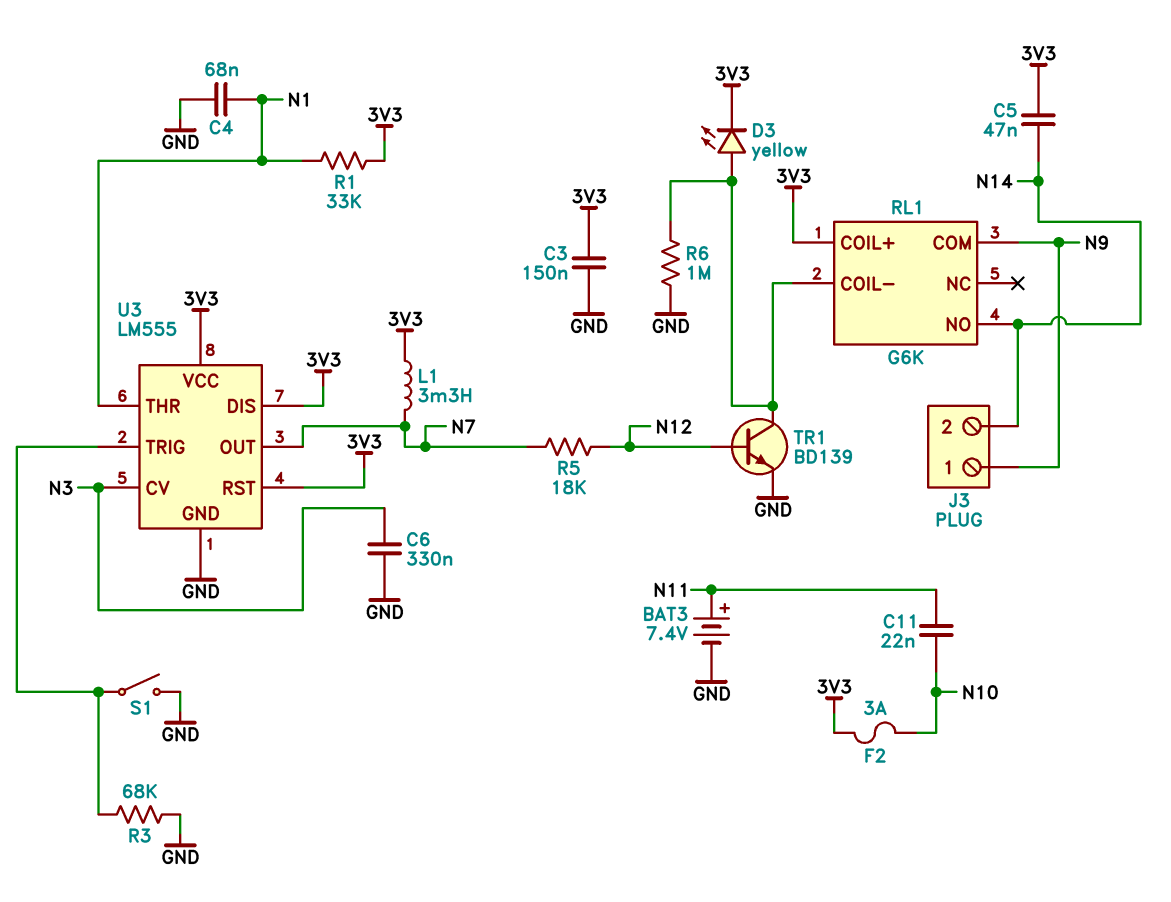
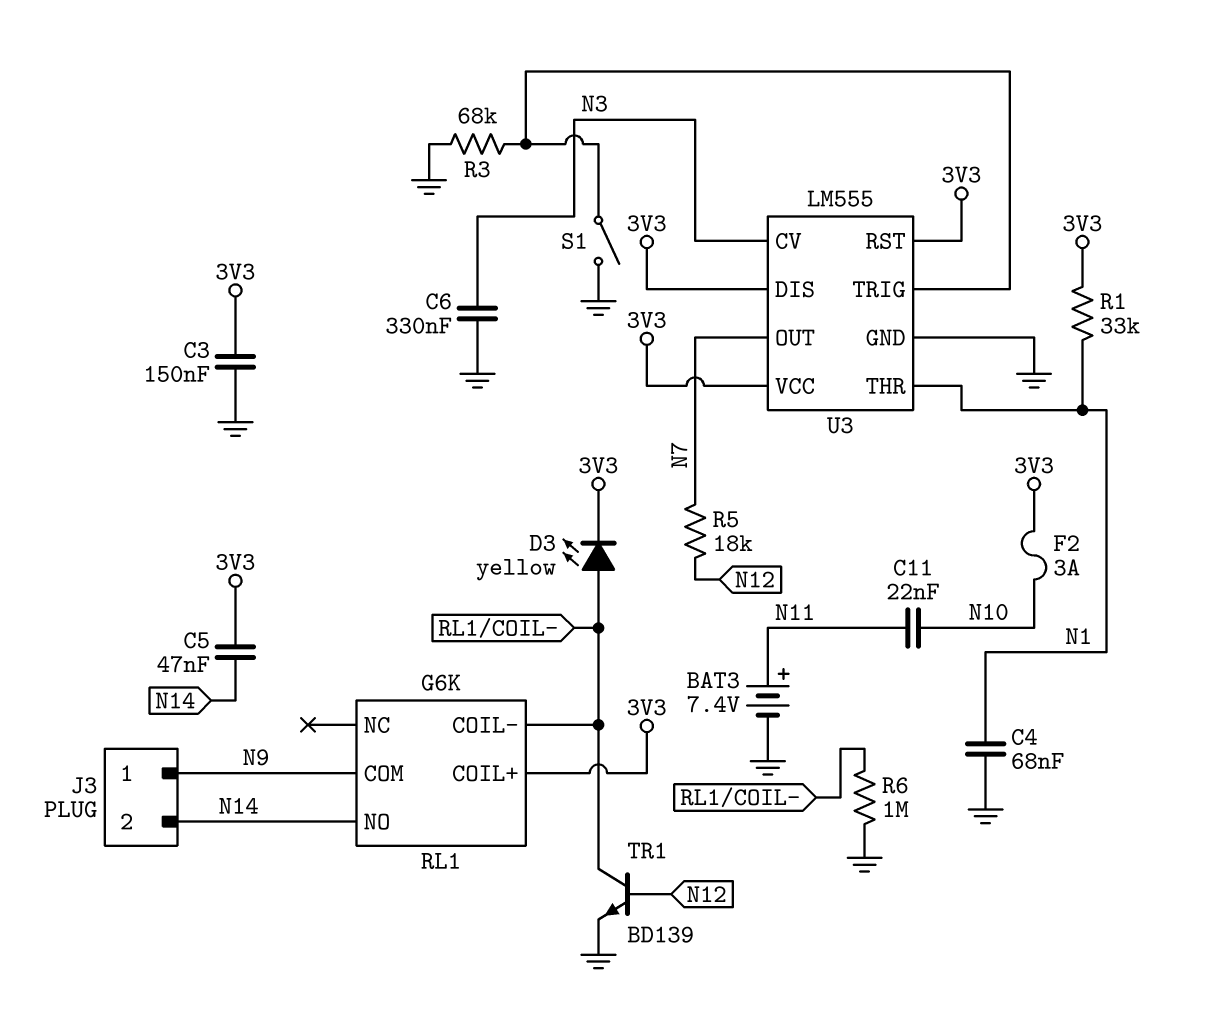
L1: 3.3mH (3V3, N7) -> none

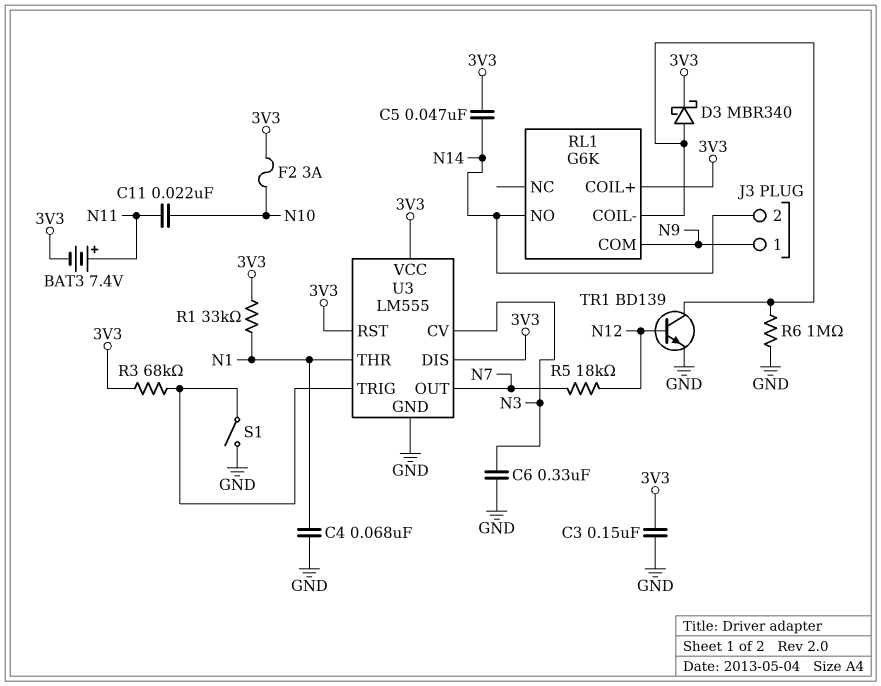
BAT3: 7.4V (plus N11, minus GND) -> 7.4V (plus N11, minus 3V3)
D3: LED yellow (A RL1/COIL-, K 3V3) -> schottky MBR340 (A RL1/COIL-, K 3V3)
R3: 68k (GND, U3/TRIG) -> 68k (3V3, U3/TRIG)

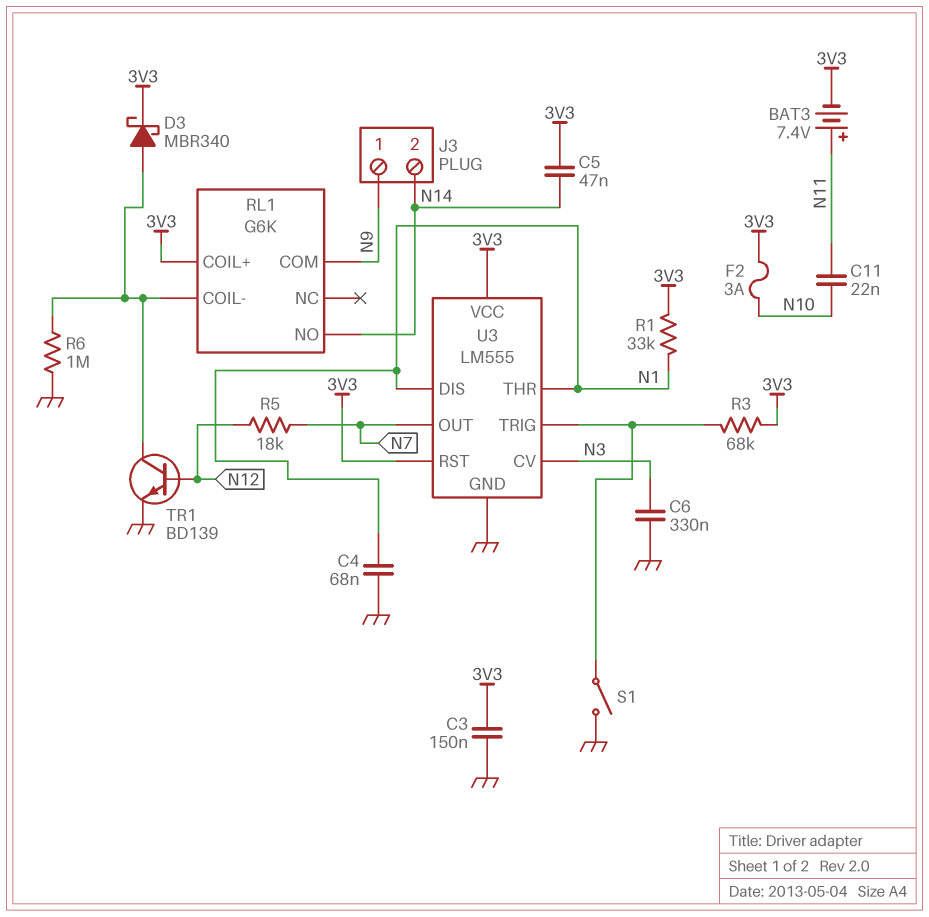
U3 pin DIS: 3V3 -> N1

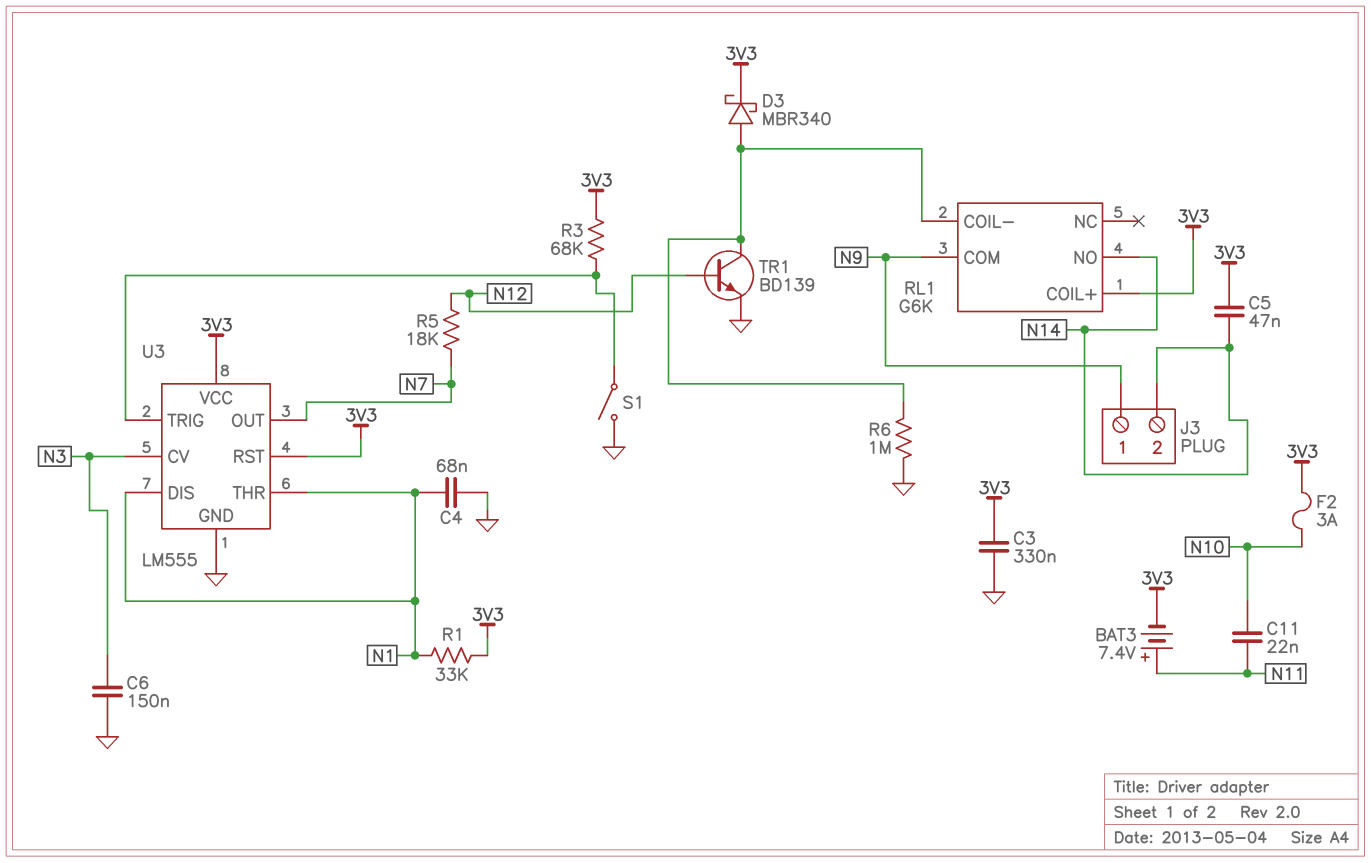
C3: 150nF (3V3, GND) -> 330nF (3V3, GND)
C6: 330nF (GND, N3) -> 150nF (GND, N3)

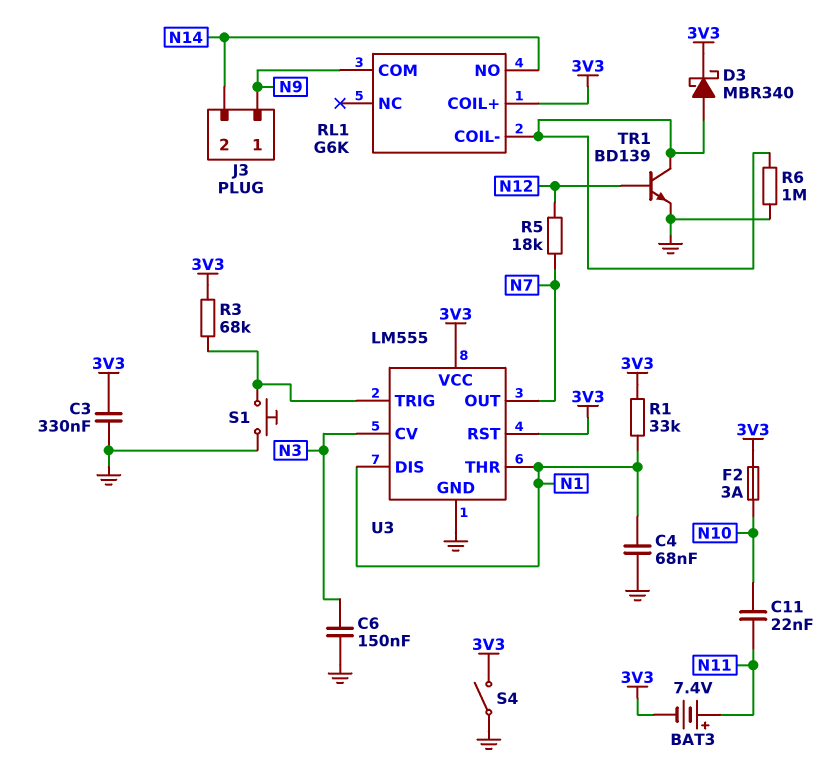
C5: 47nF (3V3, N14) -> none
S1: switch (GND, U3/TRIG) -> button (GND, U3/TRIG)
S4: none -> switch (3V3, GND)

